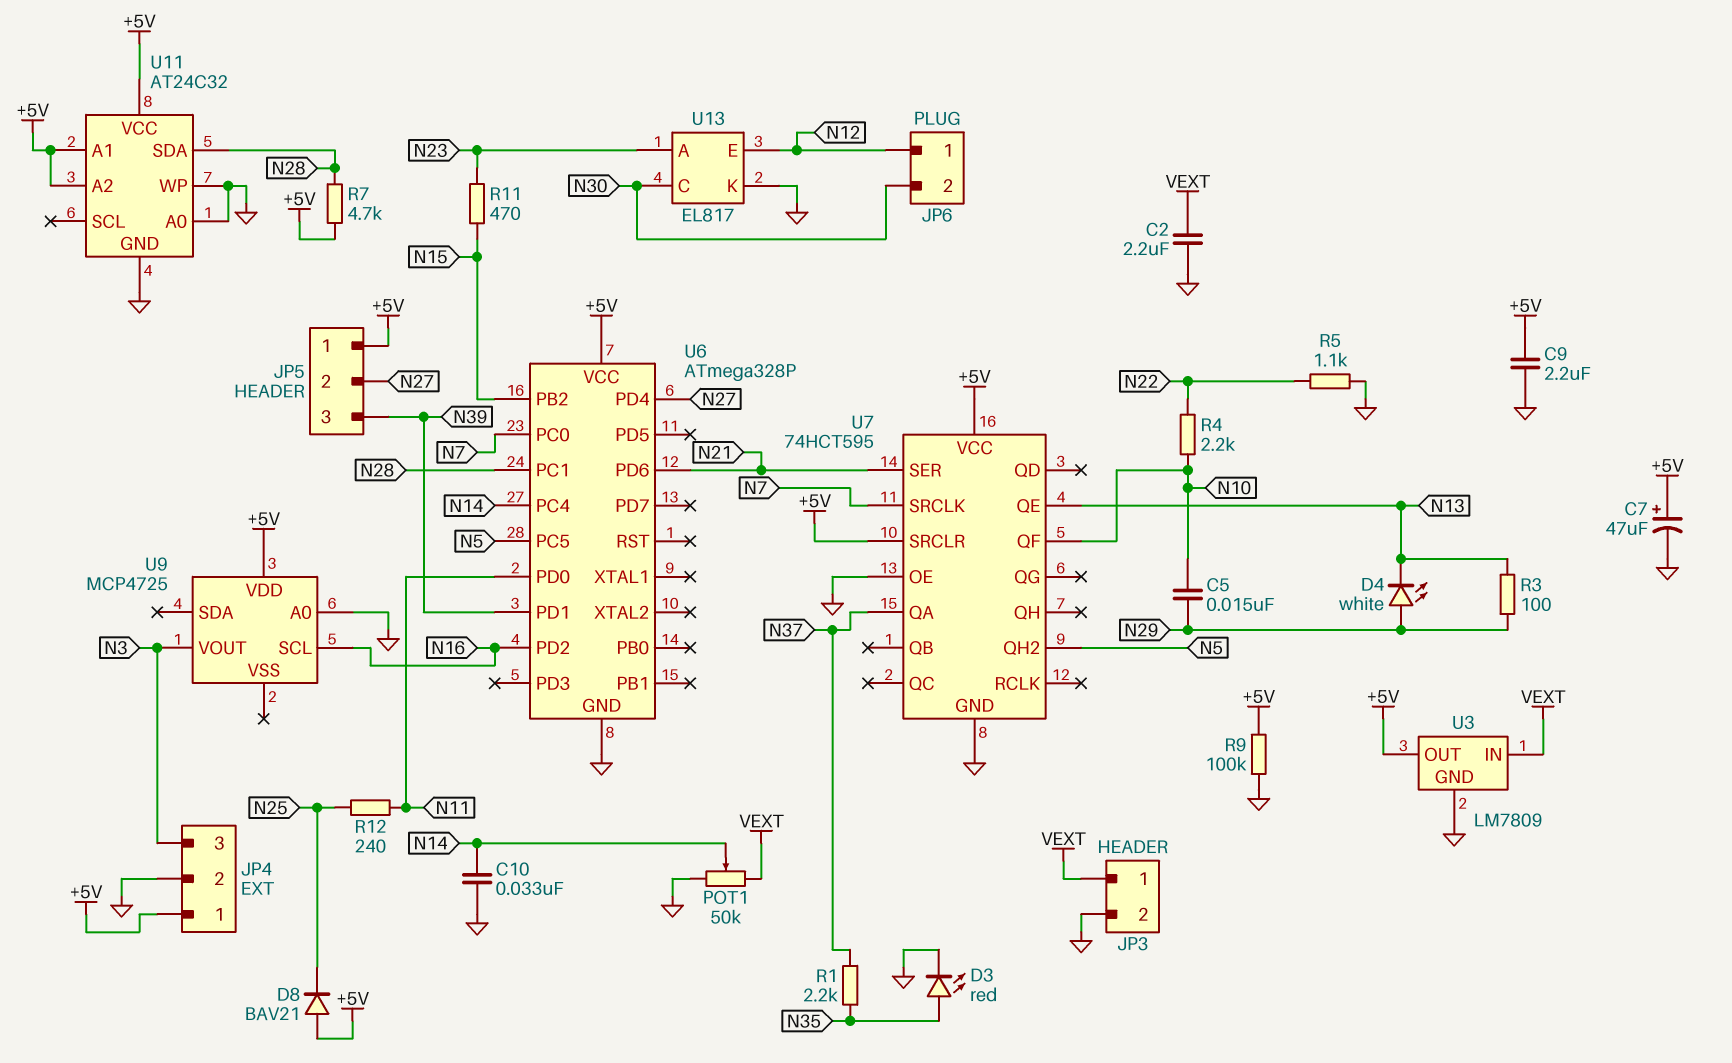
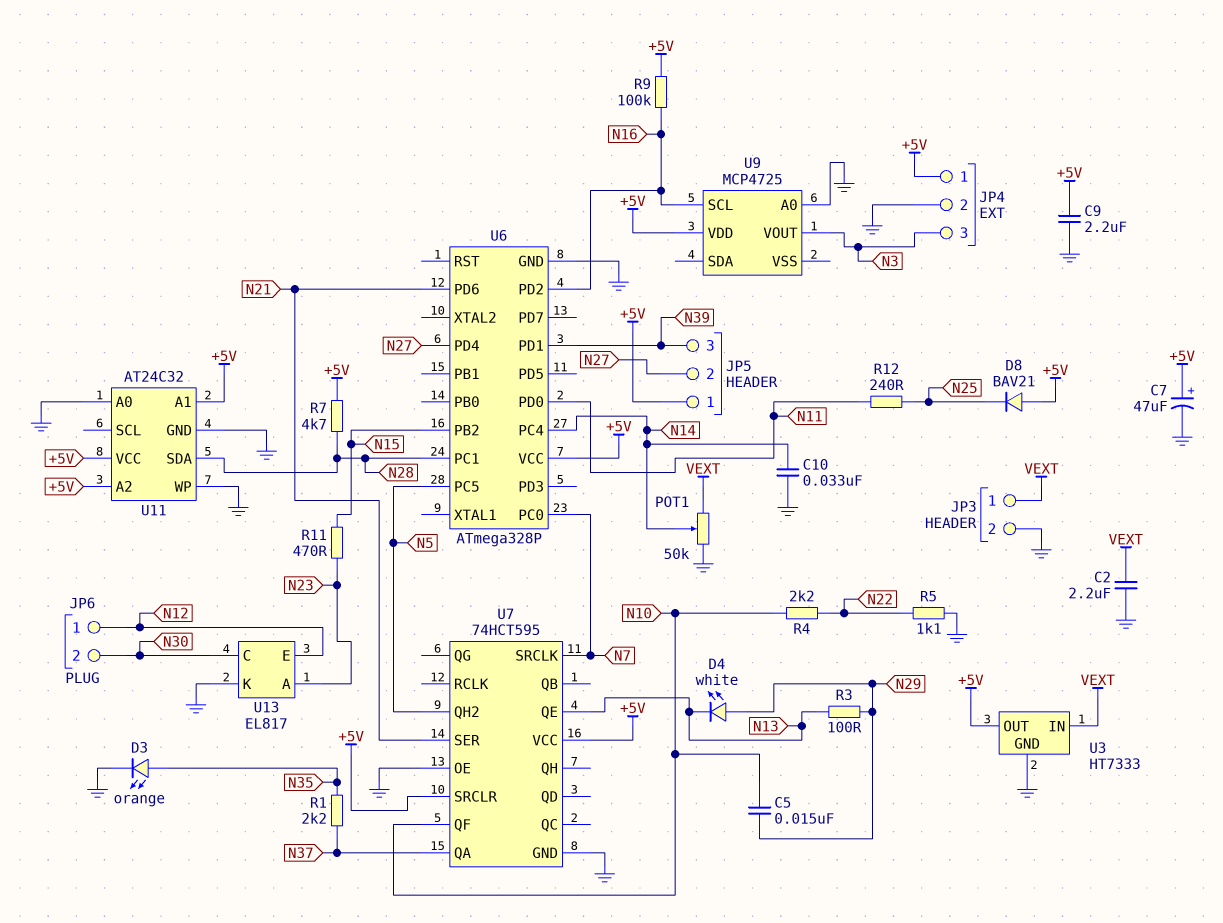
D3: LED red (A N35, K GND) -> LED orange (A N35, K GND)
R9: 100k (+5V, GND) -> 100k (+5V, N16)
U3: LM7809 -> HT7333

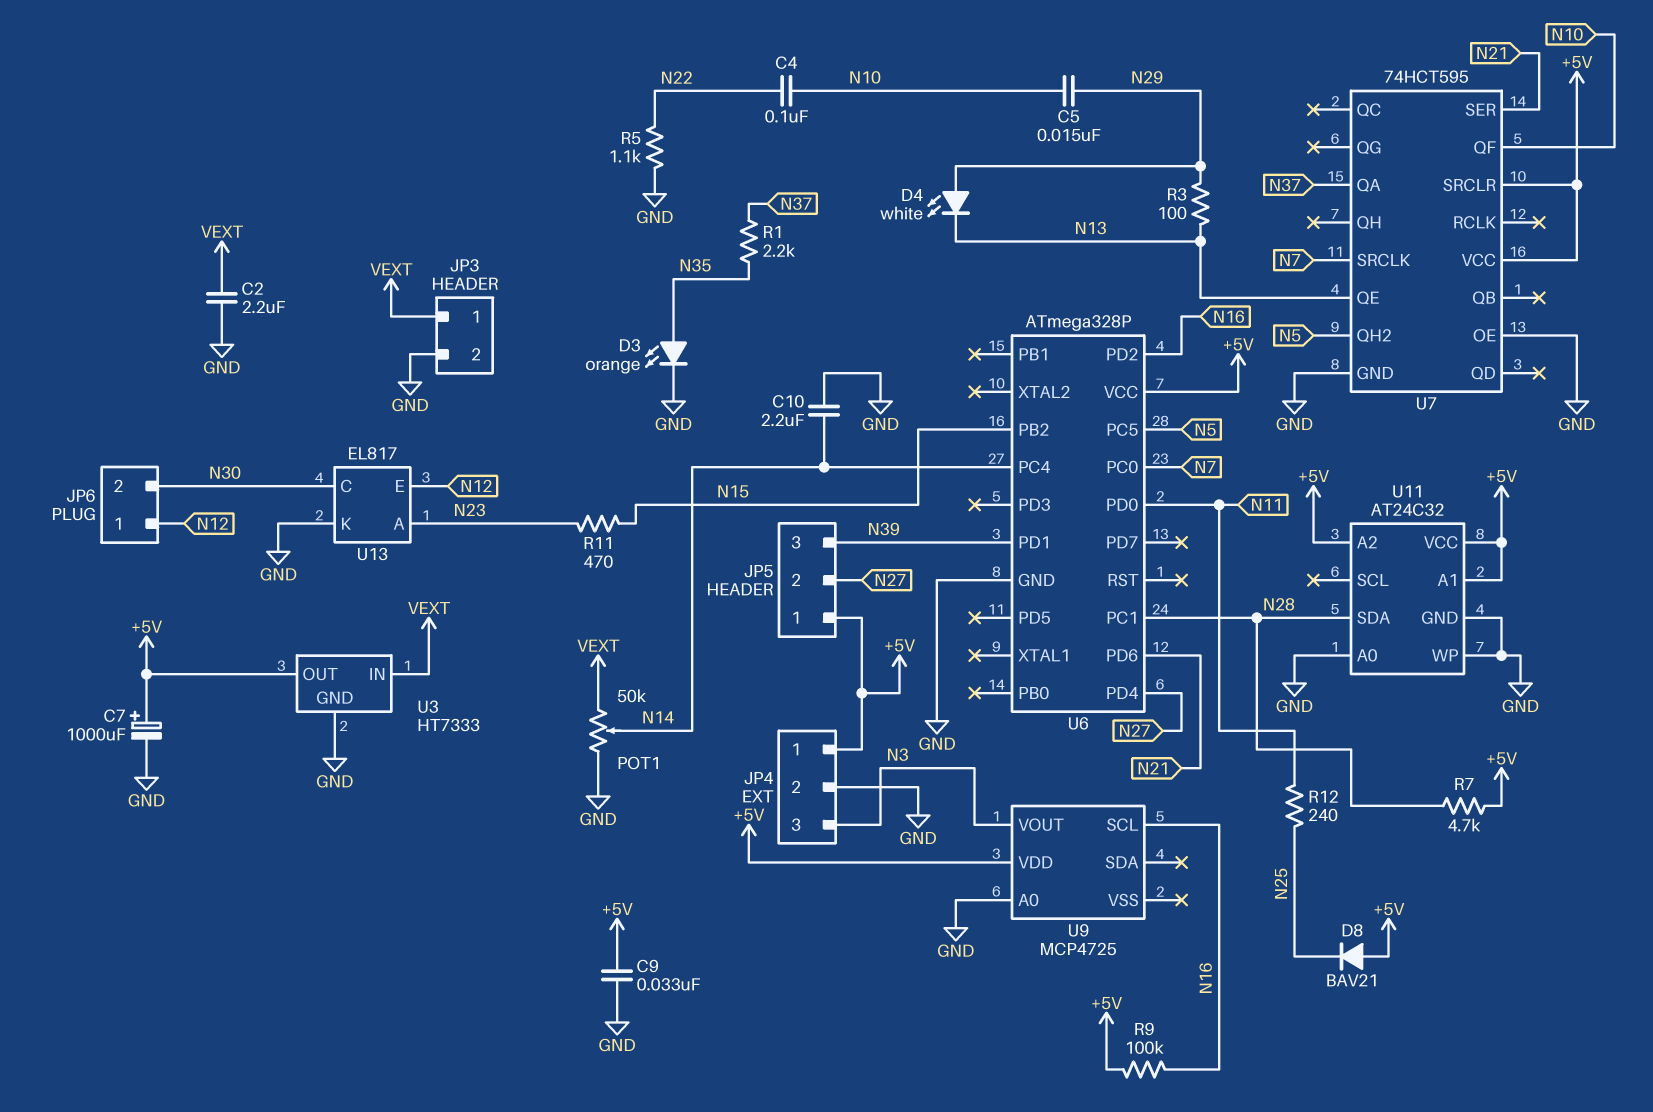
C4: none -> 100nF (N10, N22)
C7: 47uF (plus +5V, minus GND) -> 1000uF (plus +5V, minus GND)
C9: 2.2uF (+5V, GND) -> 33nF (+5V, GND)
C10: 33nF (GND, N14) -> 2.2uF (GND, N14)
R4: 2.2k (N10, N22) -> none

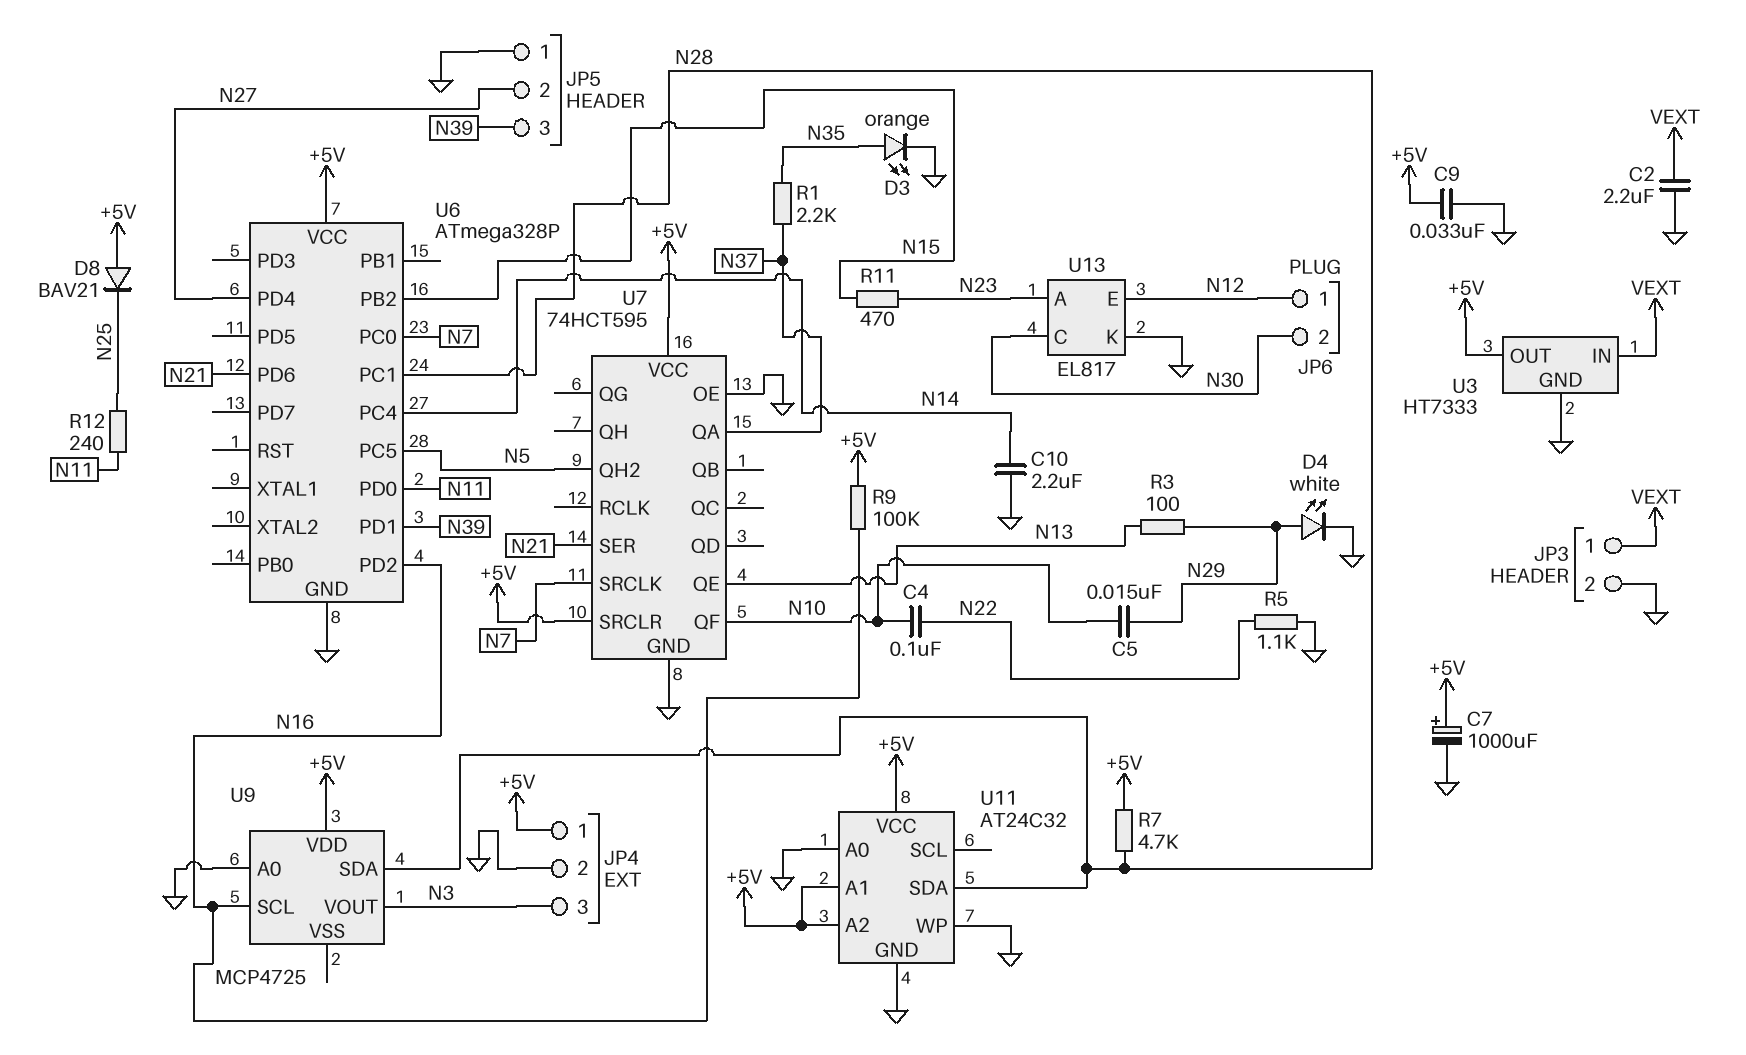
D4: LED white (A N29, K N13) -> LED white (A N29, K GND)
JP5 pin 1: +5V -> GND
POT1: 50k (GND, VEXT, wiper N14) -> none
U9 pin SDA: none -> N28

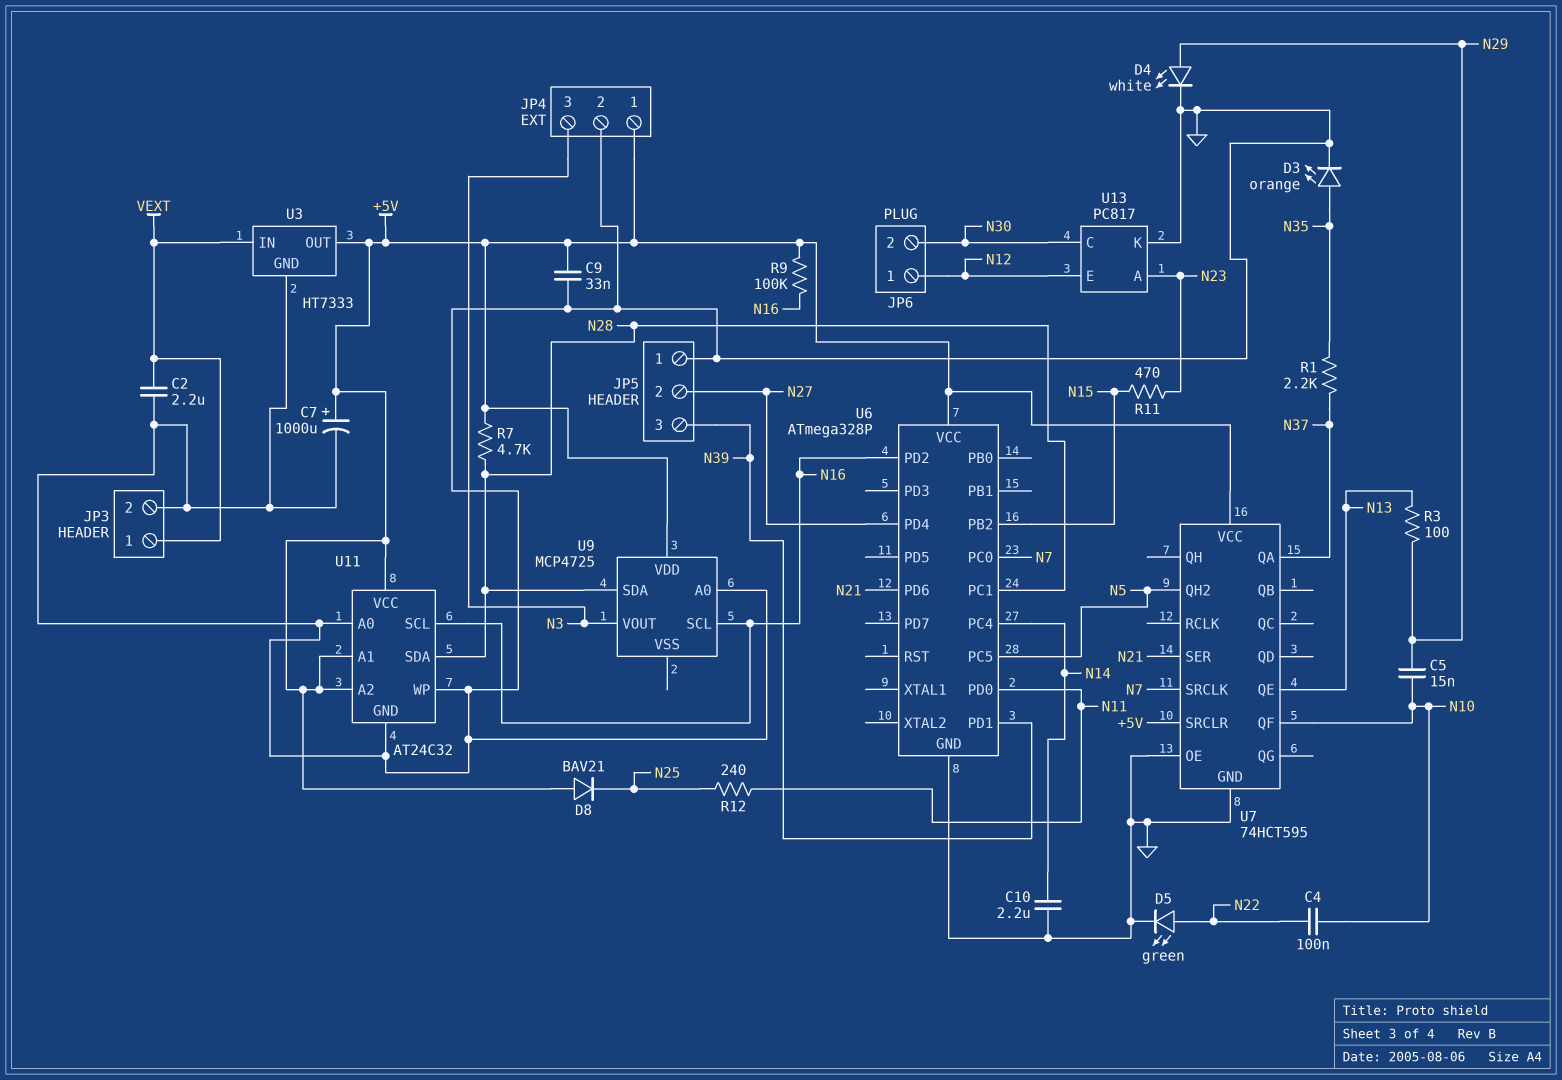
D5: none -> LED green (A N22, K GND)
R5: 1.1k (GND, N22) -> none
U11 pin SCL: none -> N16
U13: EL817 -> PC817

